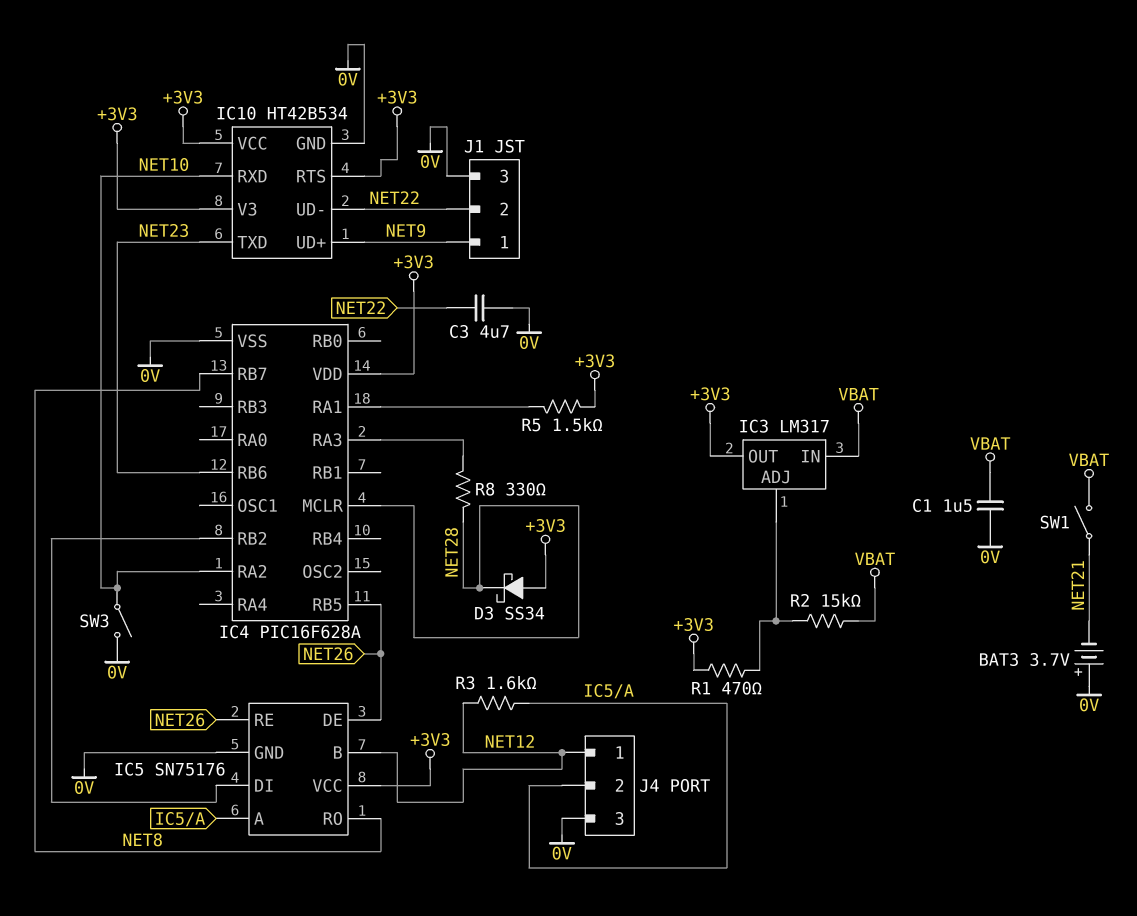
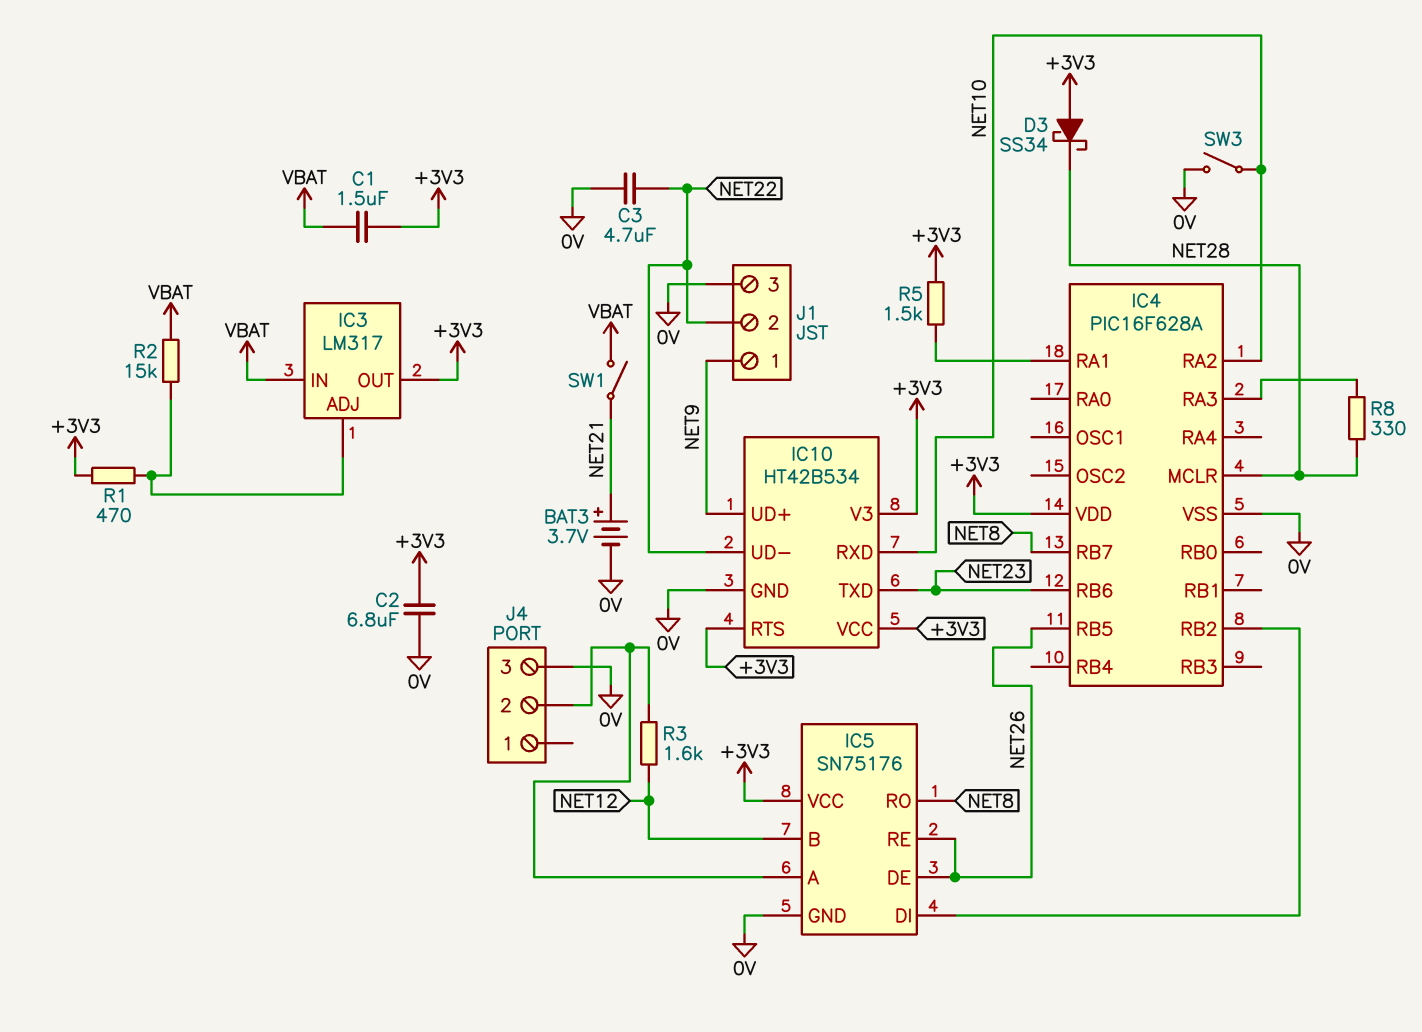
BAT3: 3.7V (plus 0V, minus NET21) -> 3.7V (plus NET21, minus 0V)
C1: 1.5uF (0V, VBAT) -> 1.5uF (+3V3, VBAT)
C2: none -> 6.8uF (+3V3, 0V)
J4 pin 1: NET12 -> none

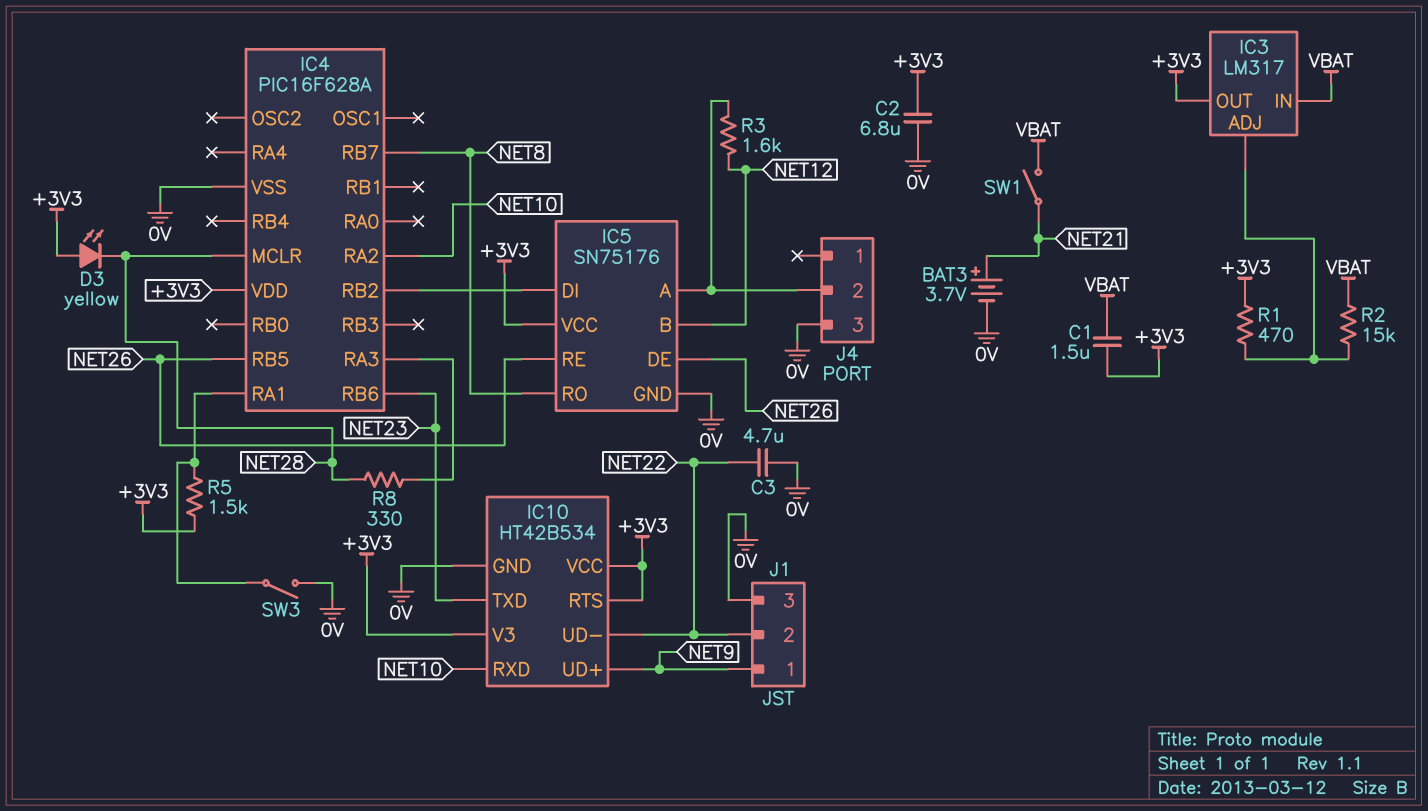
D3: schottky SS34 (A +3V3, K NET28) -> LED yellow (A +3V3, K NET28)
SW3: switch (0V, NET10) -> switch (0V, IC4/RA1)

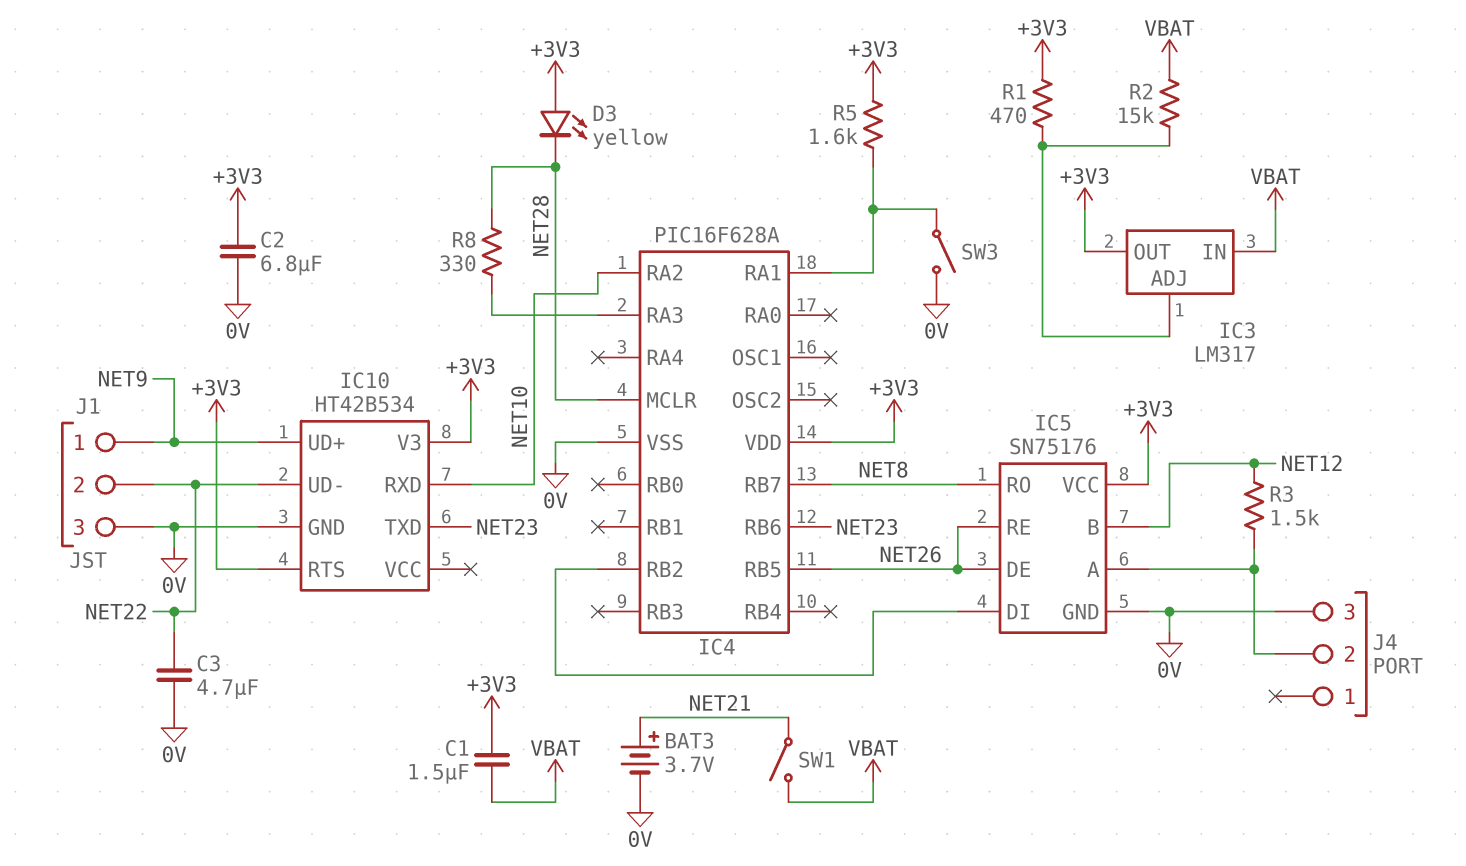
IC10 pin VCC: +3V3 -> none
R3: 1.6k (IC5/A, NET12) -> 1.5k (IC5/A, NET12)
R5: 1.5k (+3V3, IC4/RA1) -> 1.6k (+3V3, IC4/RA1)

